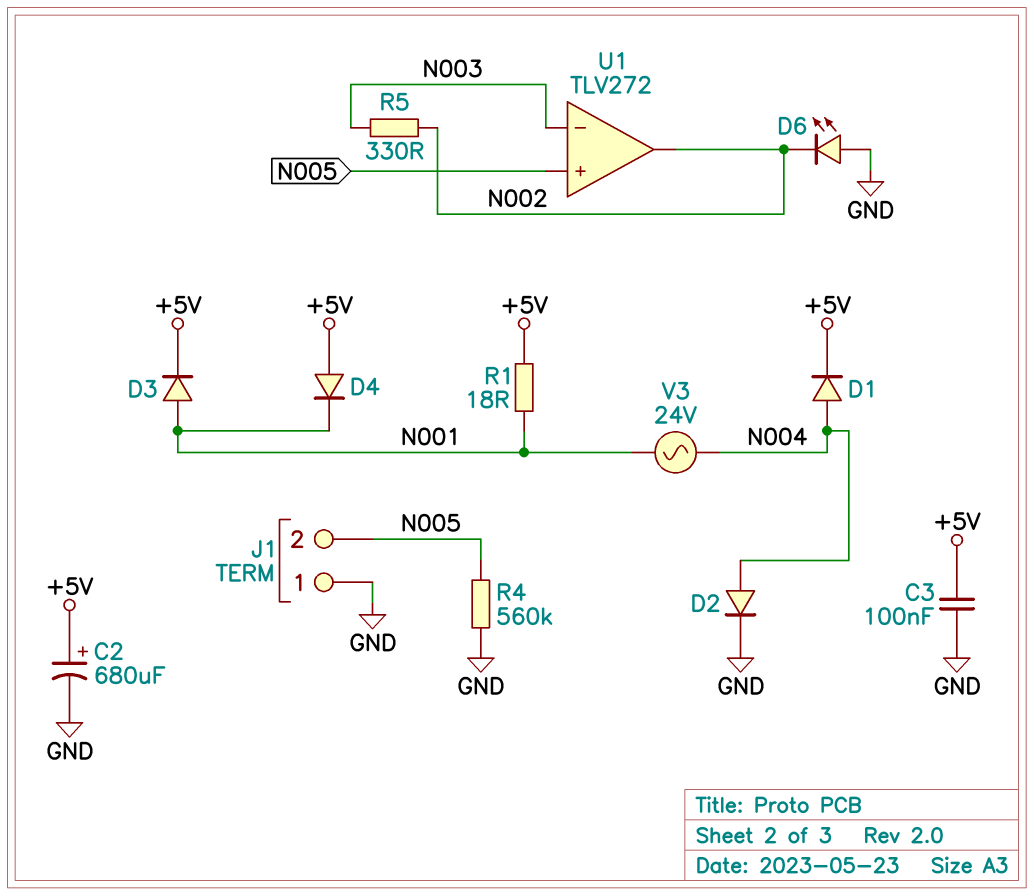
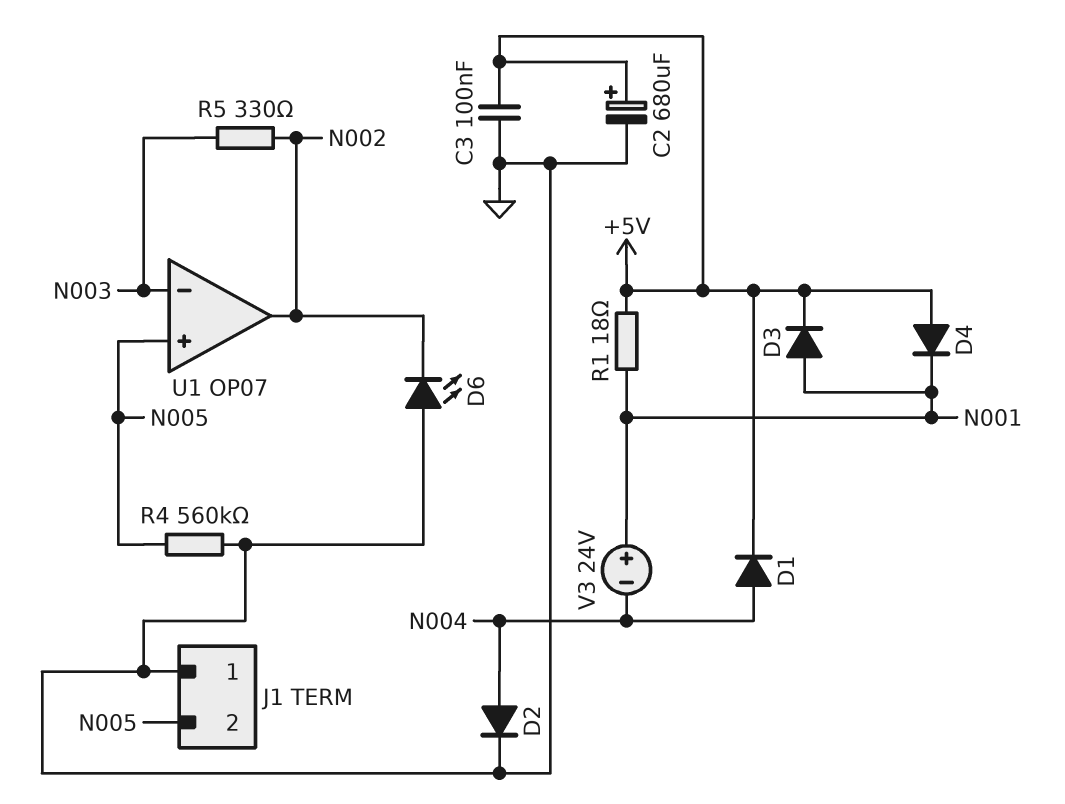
U1: TLV272 -> OP07
V3: AC 24V (N001, N004) -> 24V (plus N001, minus N004)

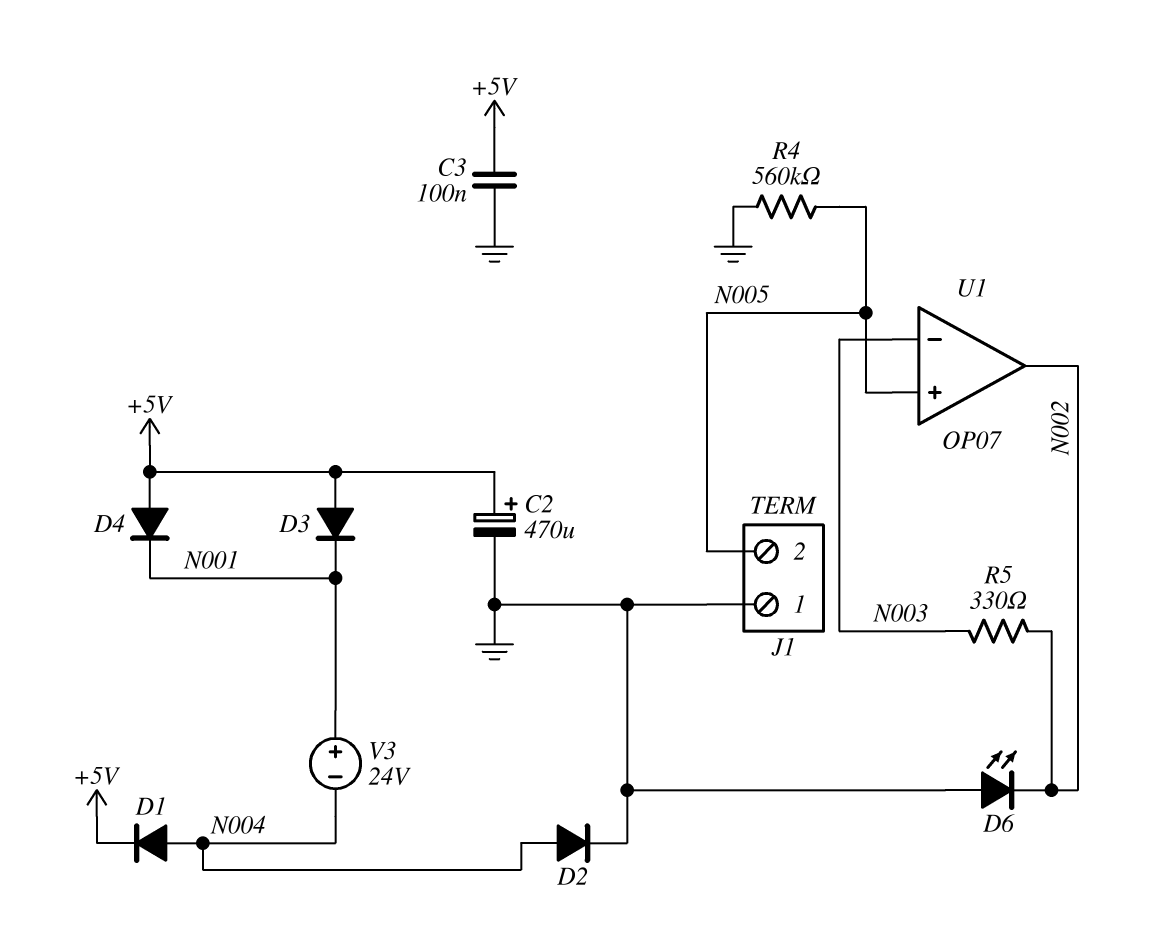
C2: 680uF (plus +5V, minus GND) -> 470uF (plus +5V, minus GND)
D3: diode (A N001, K +5V) -> diode (A +5V, K N001)
R1: 18 (+5V, N001) -> none

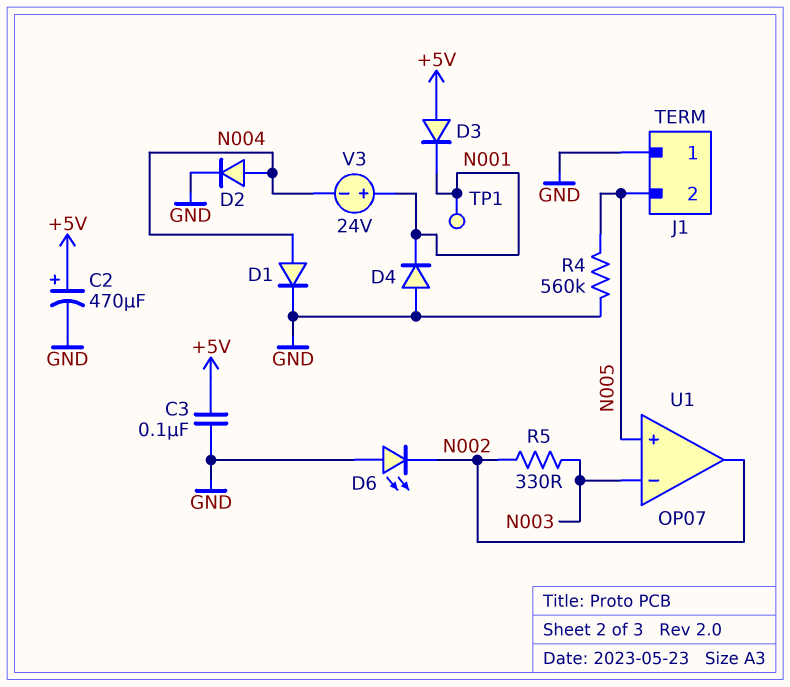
D1: diode (A N004, K +5V) -> diode (A N004, K GND)
D4: diode (A +5V, K N001) -> diode (A GND, K N001)
TP1: none -> test point (N001)

